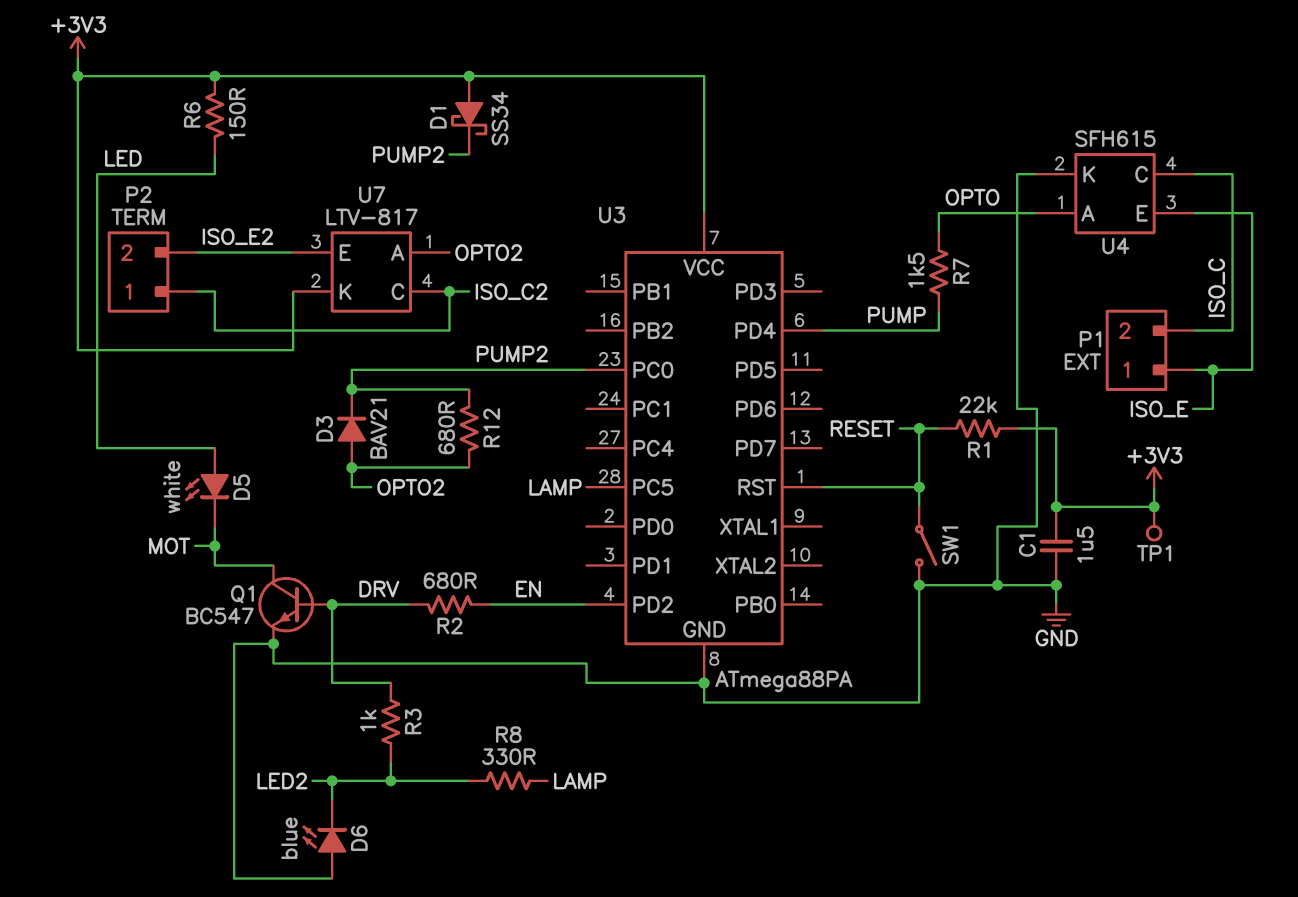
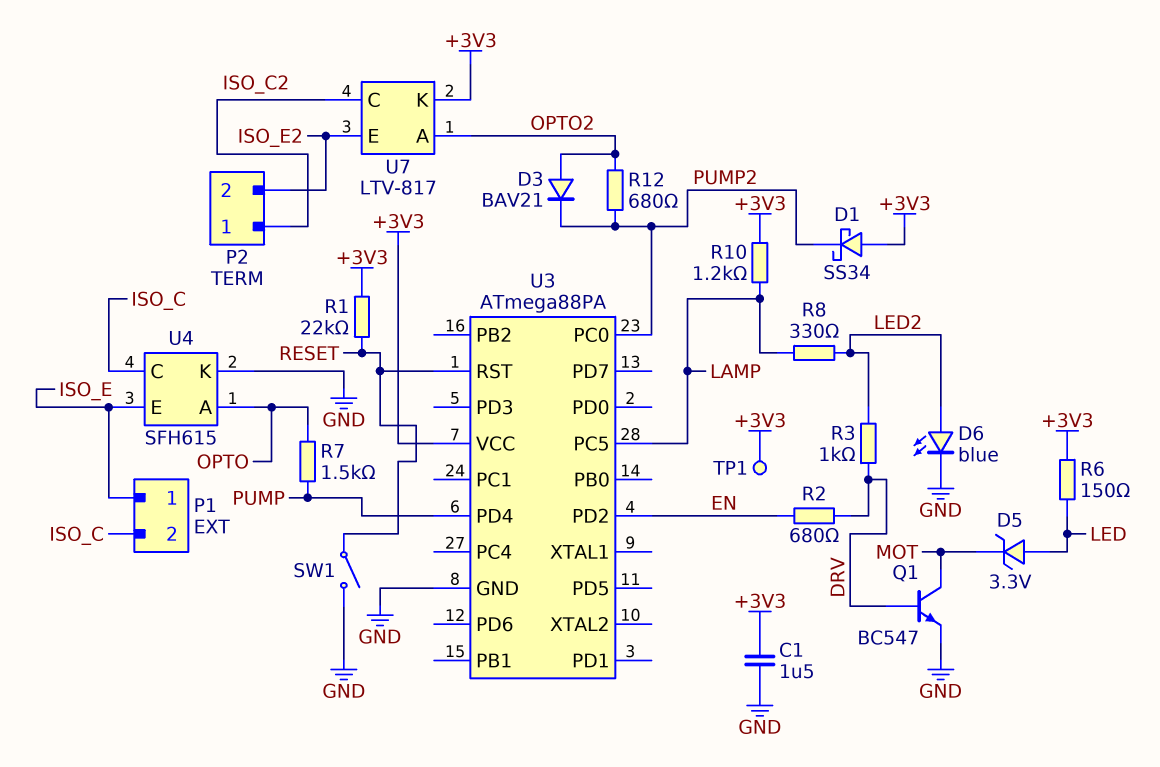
D5: LED white (A LED, K MOT) -> zener 3.3V (A LED, K MOT)
D6: LED blue (A GND, K LED2) -> LED blue (A LED2, K GND)
R10: none -> 1.2k (+3V3, LAMP)

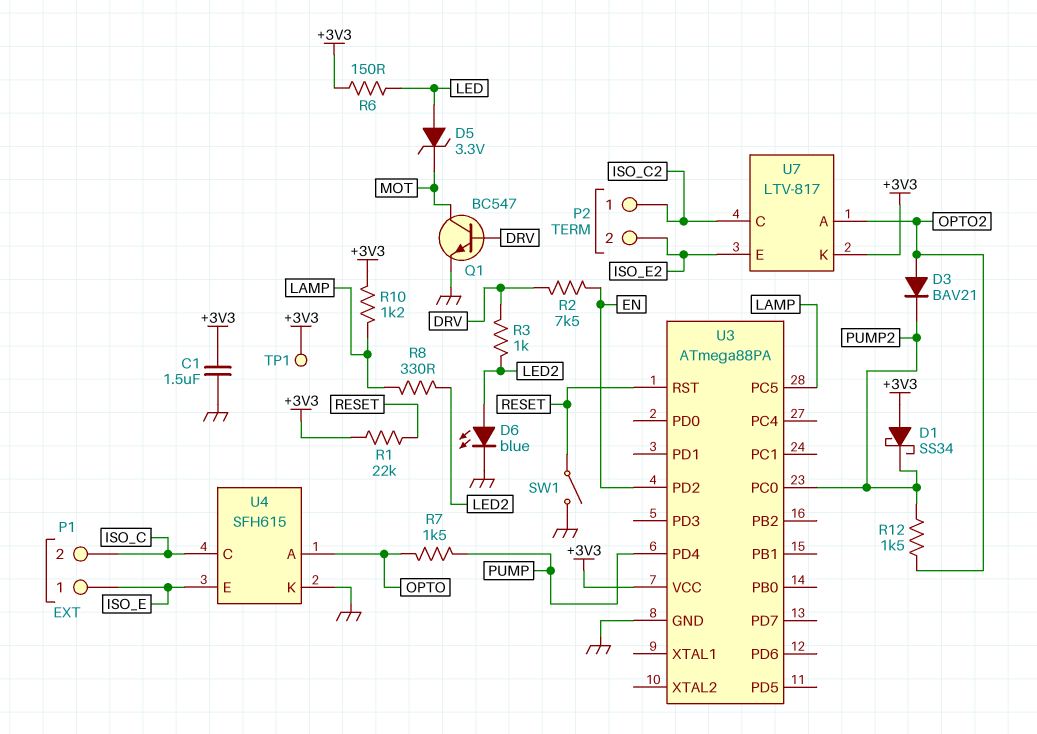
R2: 680 (DRV, EN) -> 7.5k (DRV, EN)
R12: 680 (OPTO2, PUMP2) -> 1.5k (OPTO2, PUMP2)

